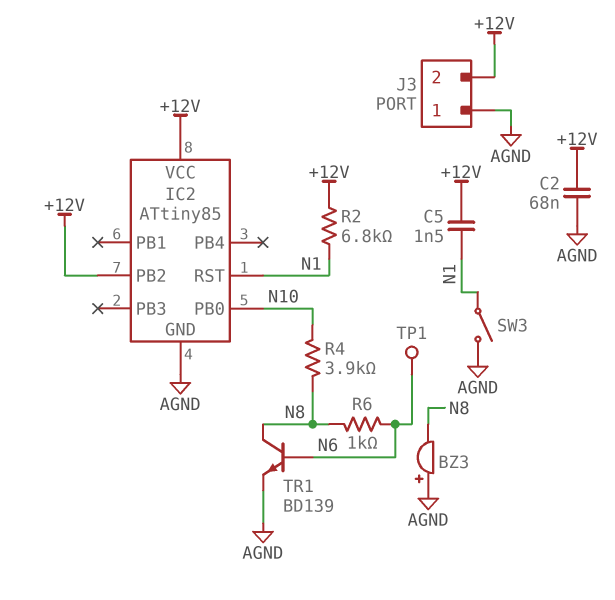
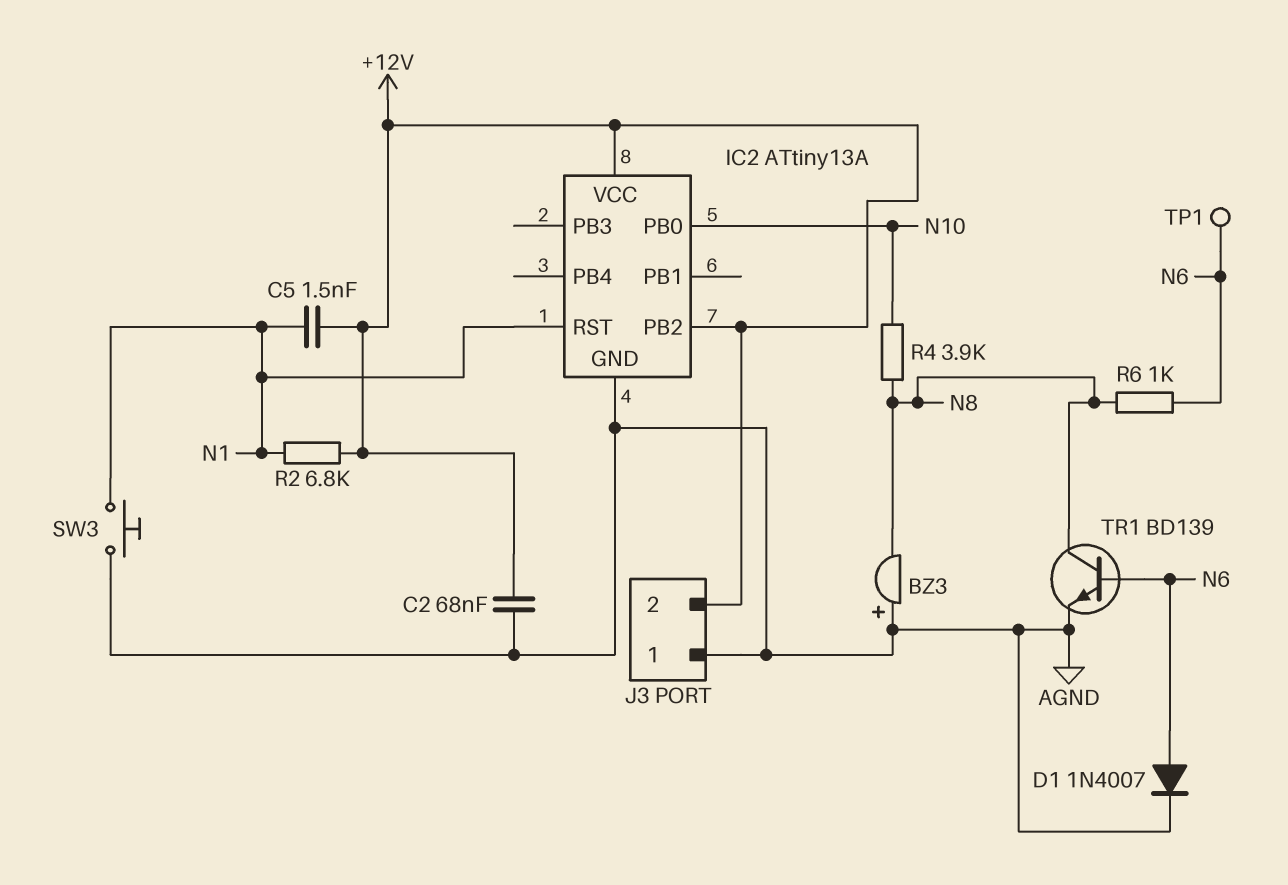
D1: none -> diode 1N4007 (A N6, K AGND)
IC2: ATtiny85 -> ATtiny13A
SW3: switch (AGND, N1) -> button (AGND, N1)

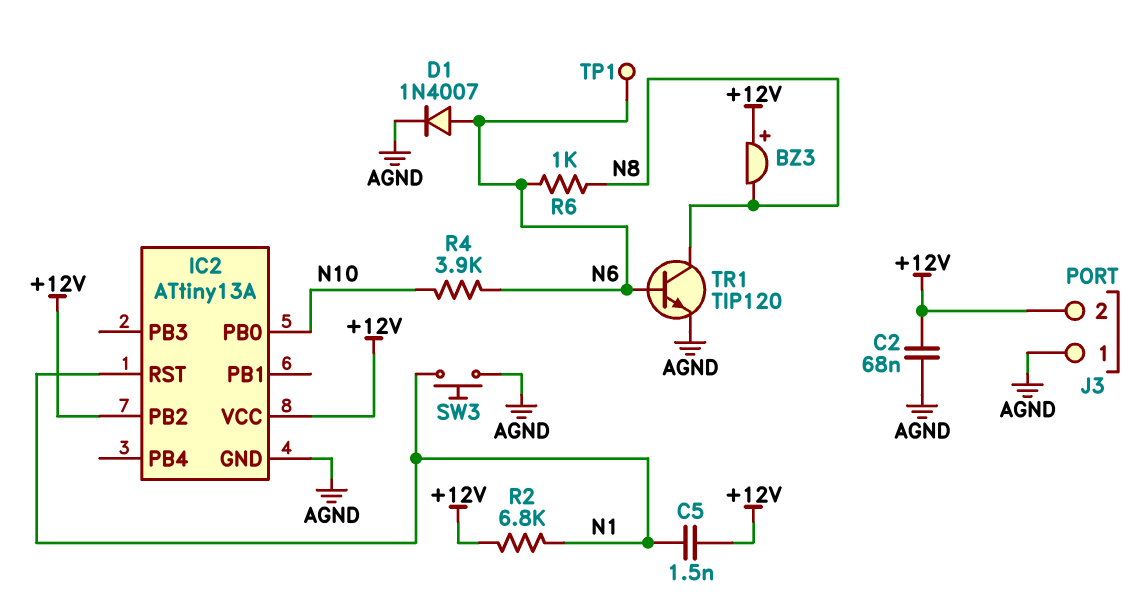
BZ3: buzzer (plus AGND, minus N8) -> buzzer (plus +12V, minus N8)
R4: 3.9k (N8, N10) -> 3.9k (N6, N10)
TR1: NPN BD139 (B N6, C N8, E AGND) -> NPN TIP120 (B N6, C N8, E AGND)

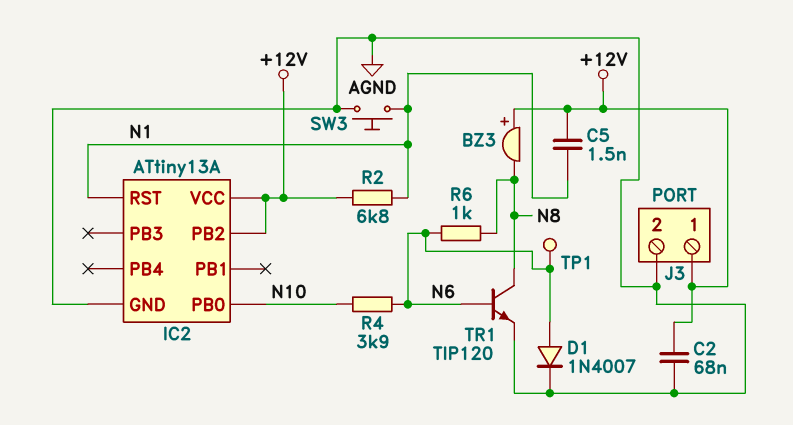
J3 pin 1: AGND -> +12V
J3 pin 2: +12V -> AGND

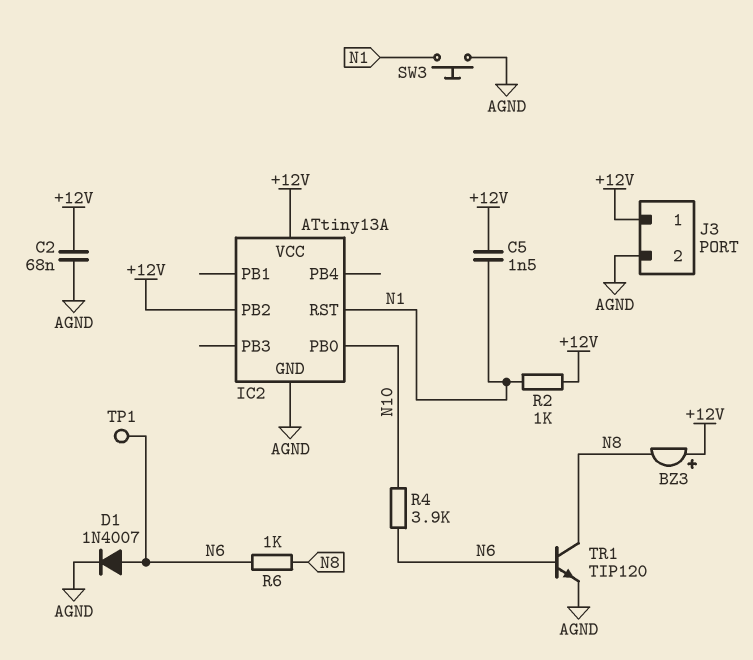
R2: 6.8k (+12V, N1) -> 1k (+12V, N1)

